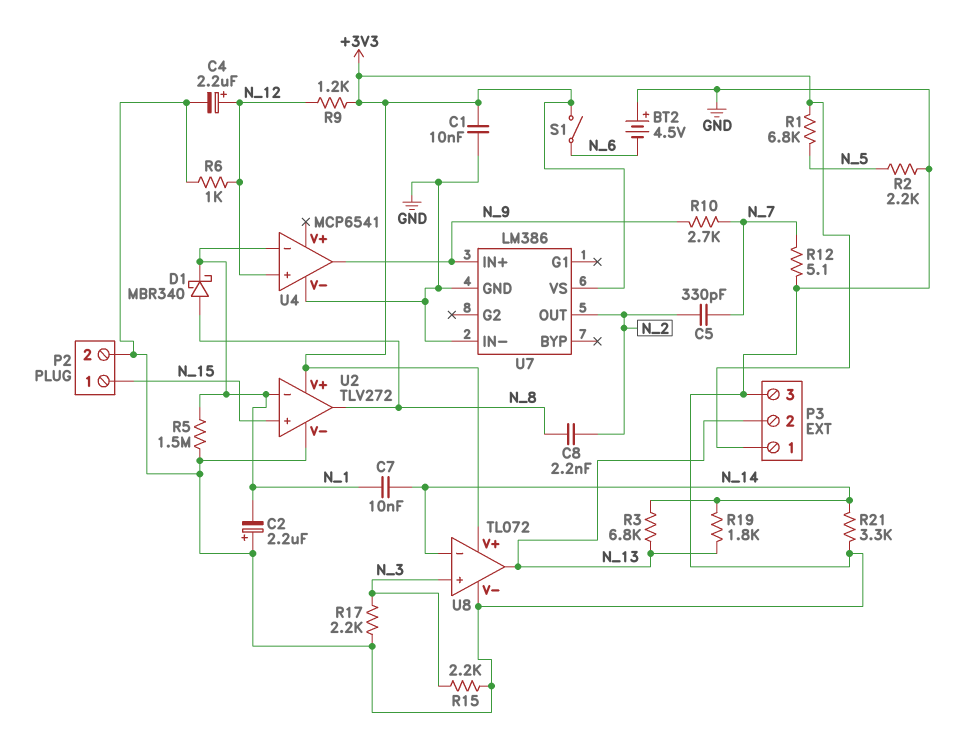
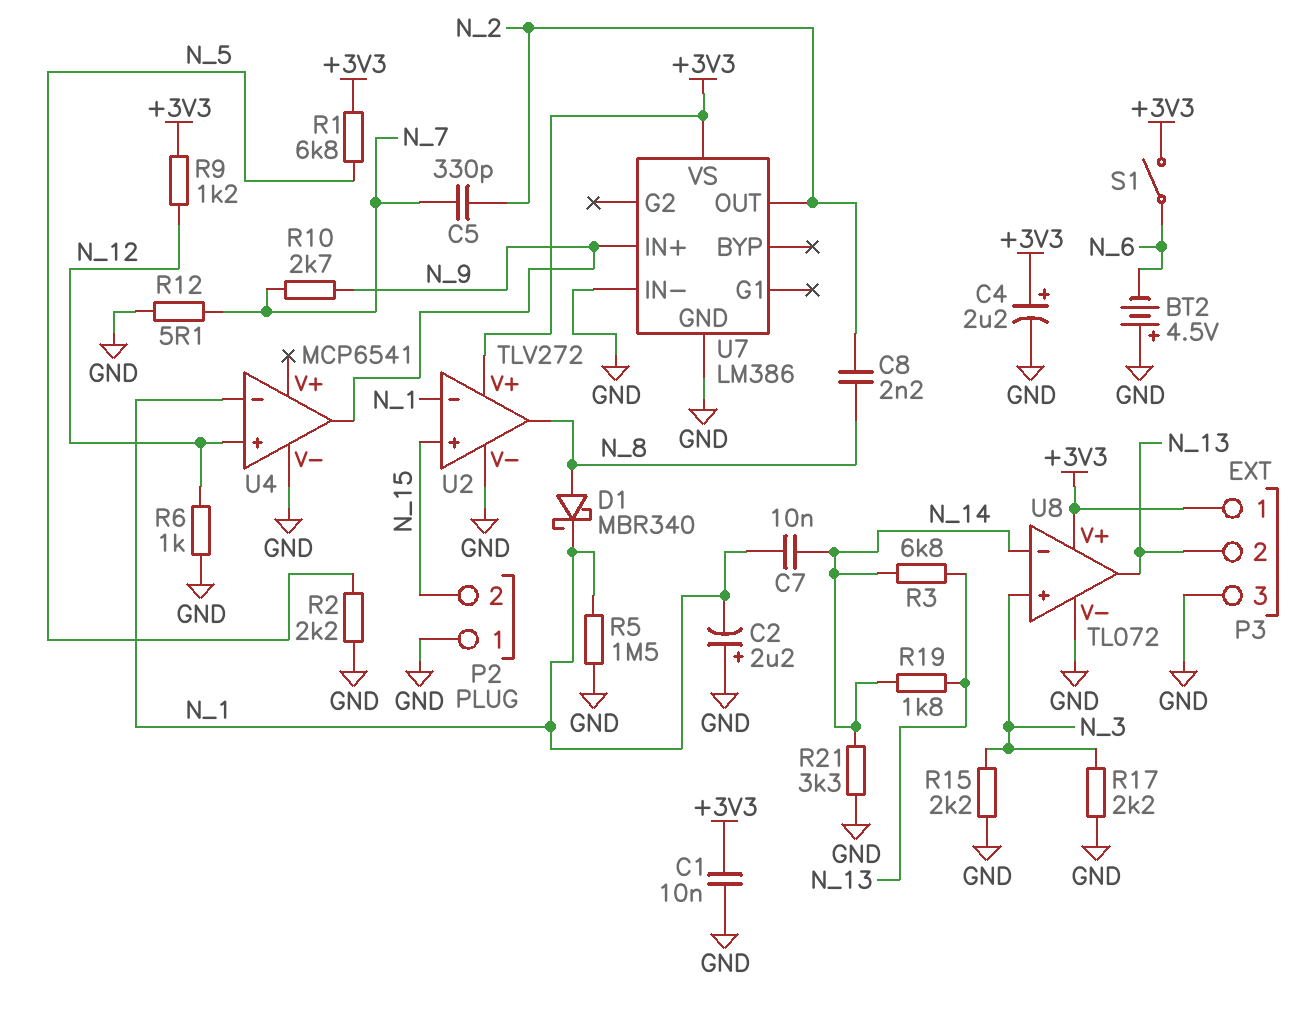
C4: 2.2uF (plus N_12, minus GND) -> 2.2uF (plus +3V3, minus GND)
P2 pin 1: N_15 -> GND
P2 pin 2: GND -> N_15

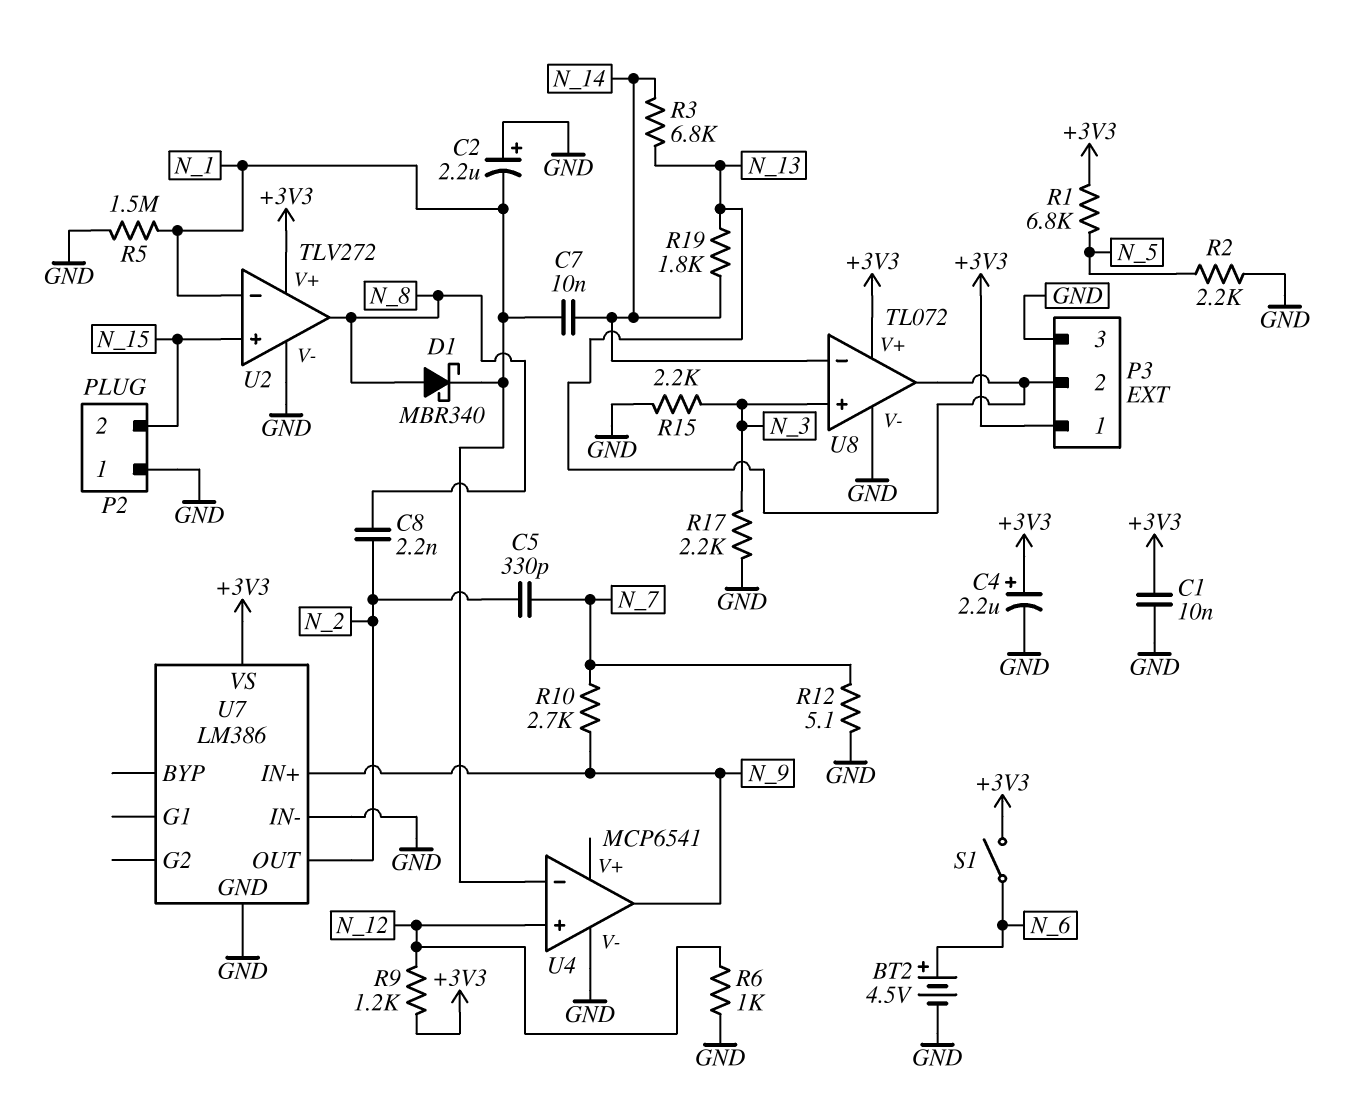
BT2: 4.5V (plus GND, minus N_6) -> 4.5V (plus N_6, minus GND)
R21: 3.3k (GND, N_14) -> none

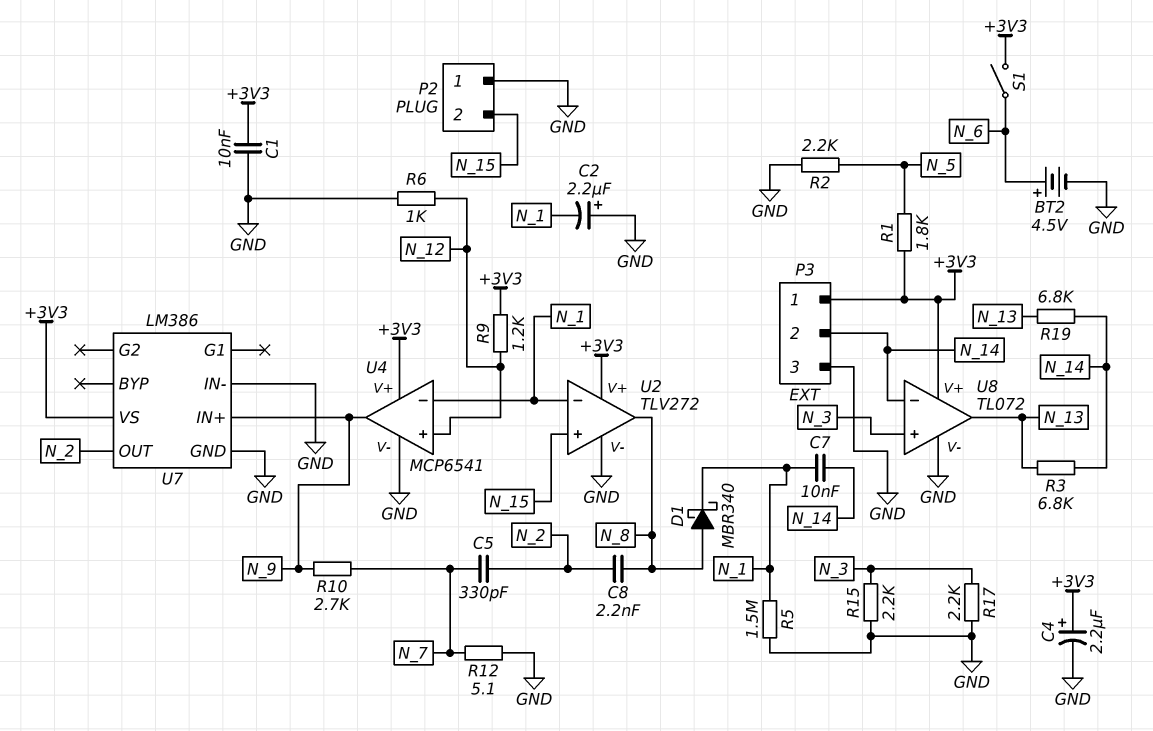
P3 pin 2: N_13 -> N_14
R1: 6.8k (+3V3, N_5) -> 1.8k (+3V3, N_5)
R19: 1.8k (N_13, N_14) -> 6.8k (N_13, N_14)
U4 pin V+: none -> +3V3

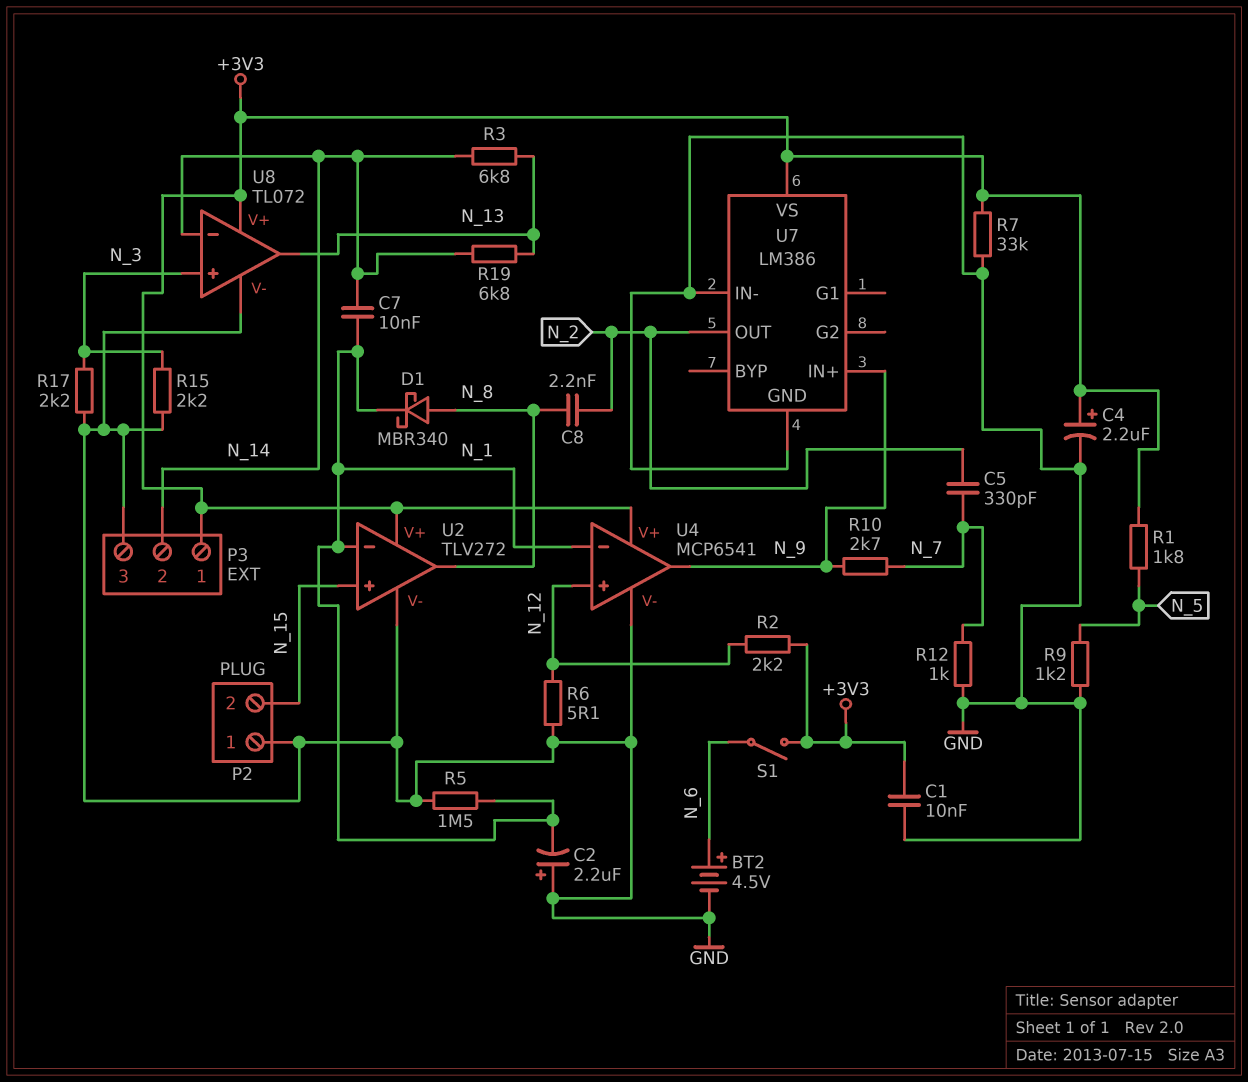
R2: 2.2k (GND, N_5) -> 2.2k (+3V3, N_12)
R6: 1k (GND, N_12) -> 5.1 (GND, N_12)
R7: none -> 33k (+3V3, GND)
R9: 1.2k (+3V3, N_12) -> 1.2k (GND, N_5)
R12: 5.1 (GND, N_7) -> 1k (GND, N_7)

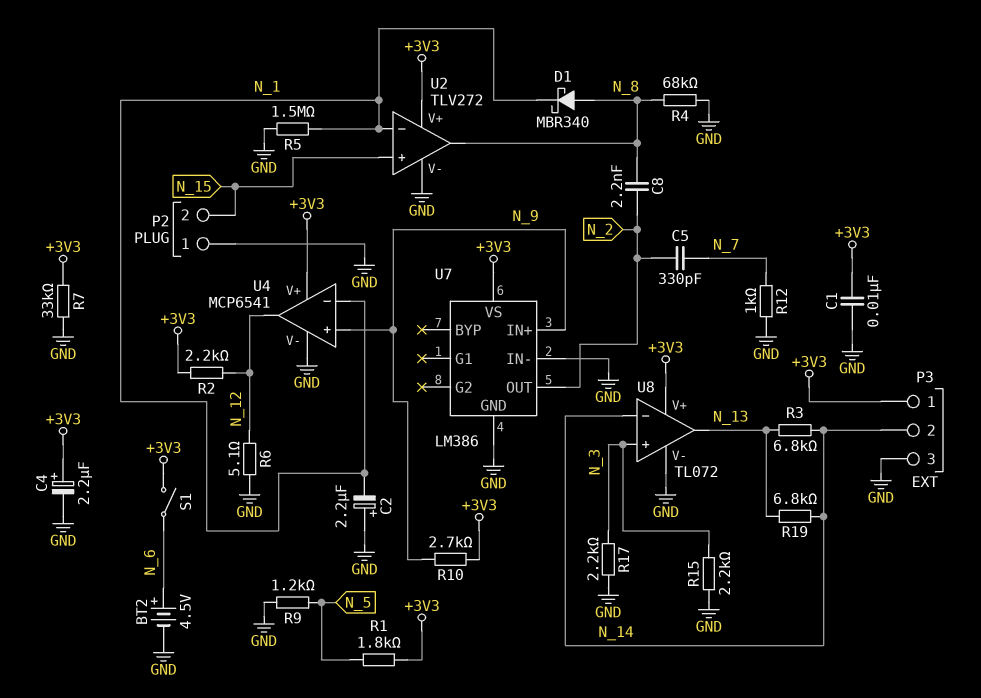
C7: 10nF (N_1, N_14) -> none
R4: none -> 68k (GND, N_8)
R10: 2.7k (N_7, N_9) -> 2.7k (+3V3, N_9)
U4 pin in+: N_12 -> N_9
U4 pin out: N_9 -> N_12

